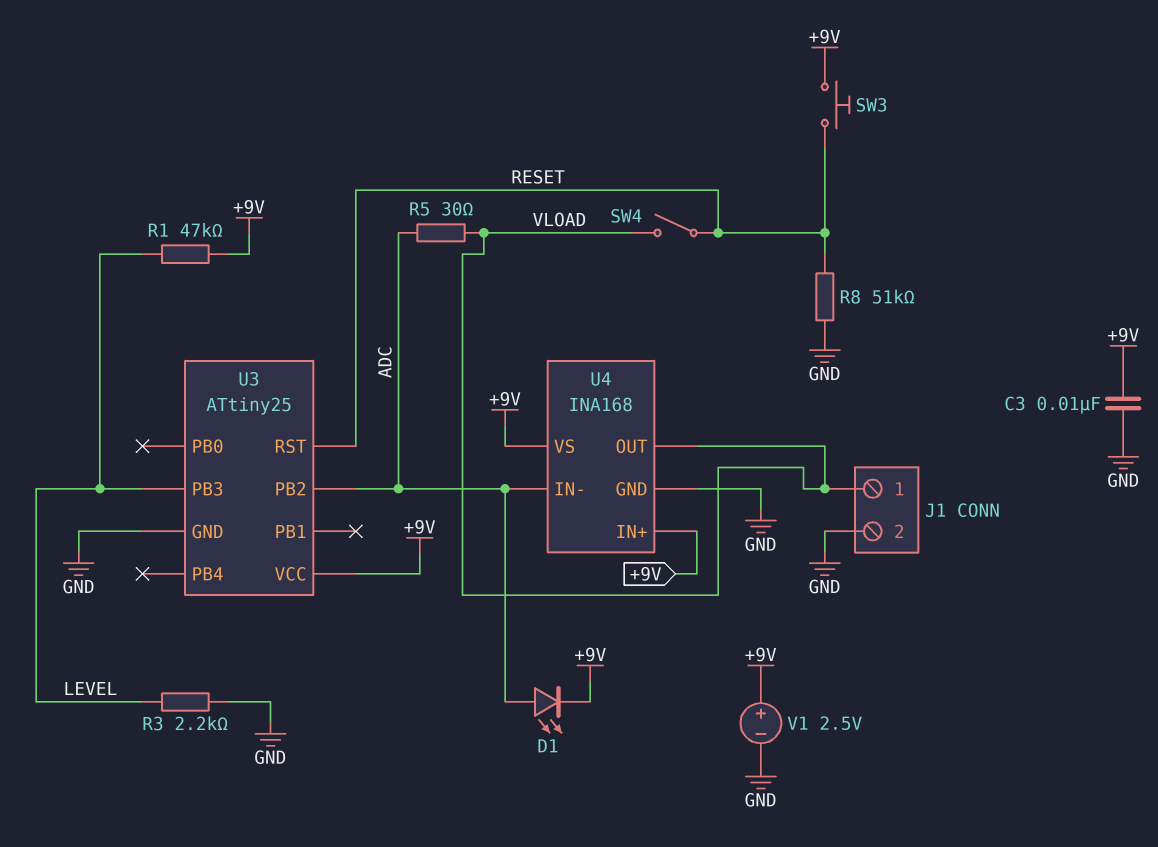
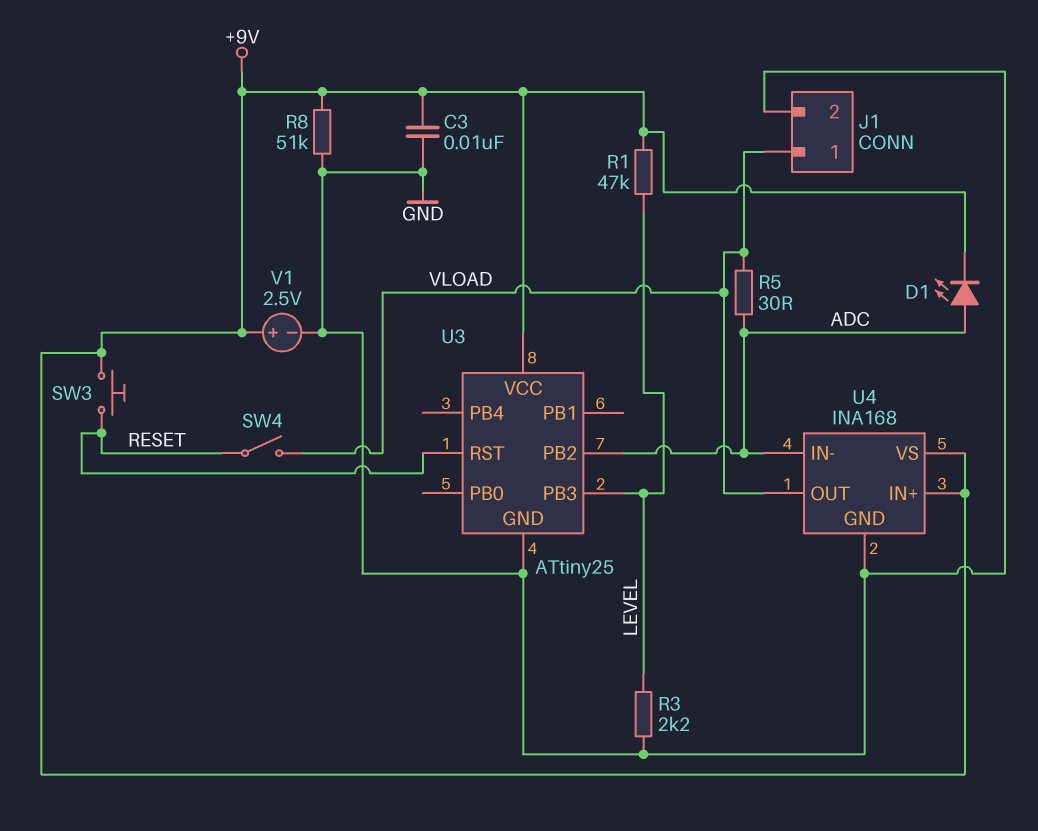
R8: 51k (GND, RESET) -> 51k (+9V, GND)

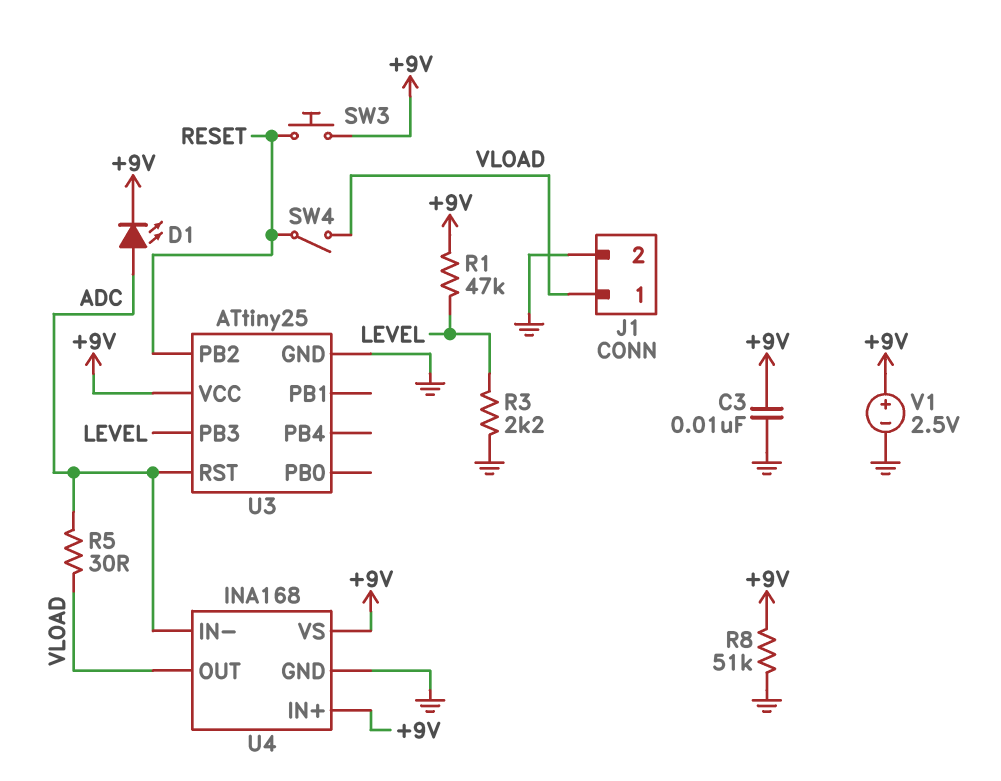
U3 pin PB2: ADC -> RESET
U3 pin RST: RESET -> ADC

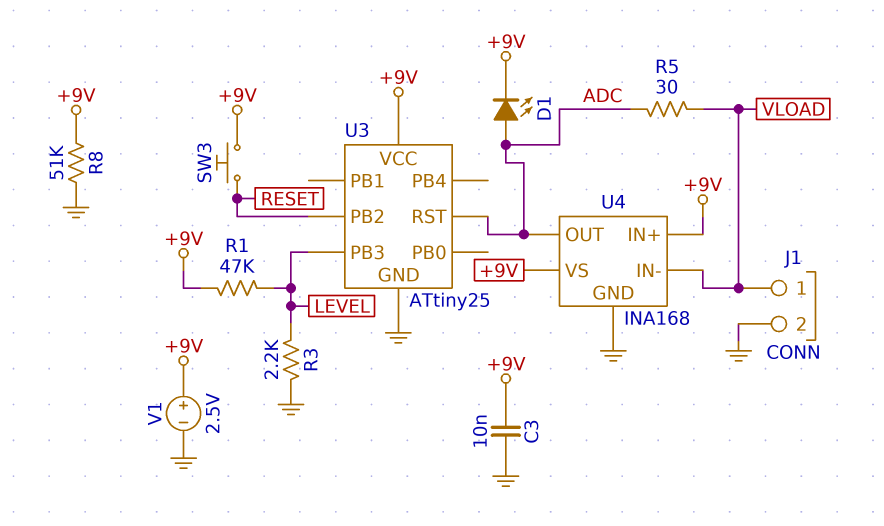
SW4: switch (RESET, VLOAD) -> none
U4 pin IN-: ADC -> VLOAD
U4 pin OUT: VLOAD -> ADC

